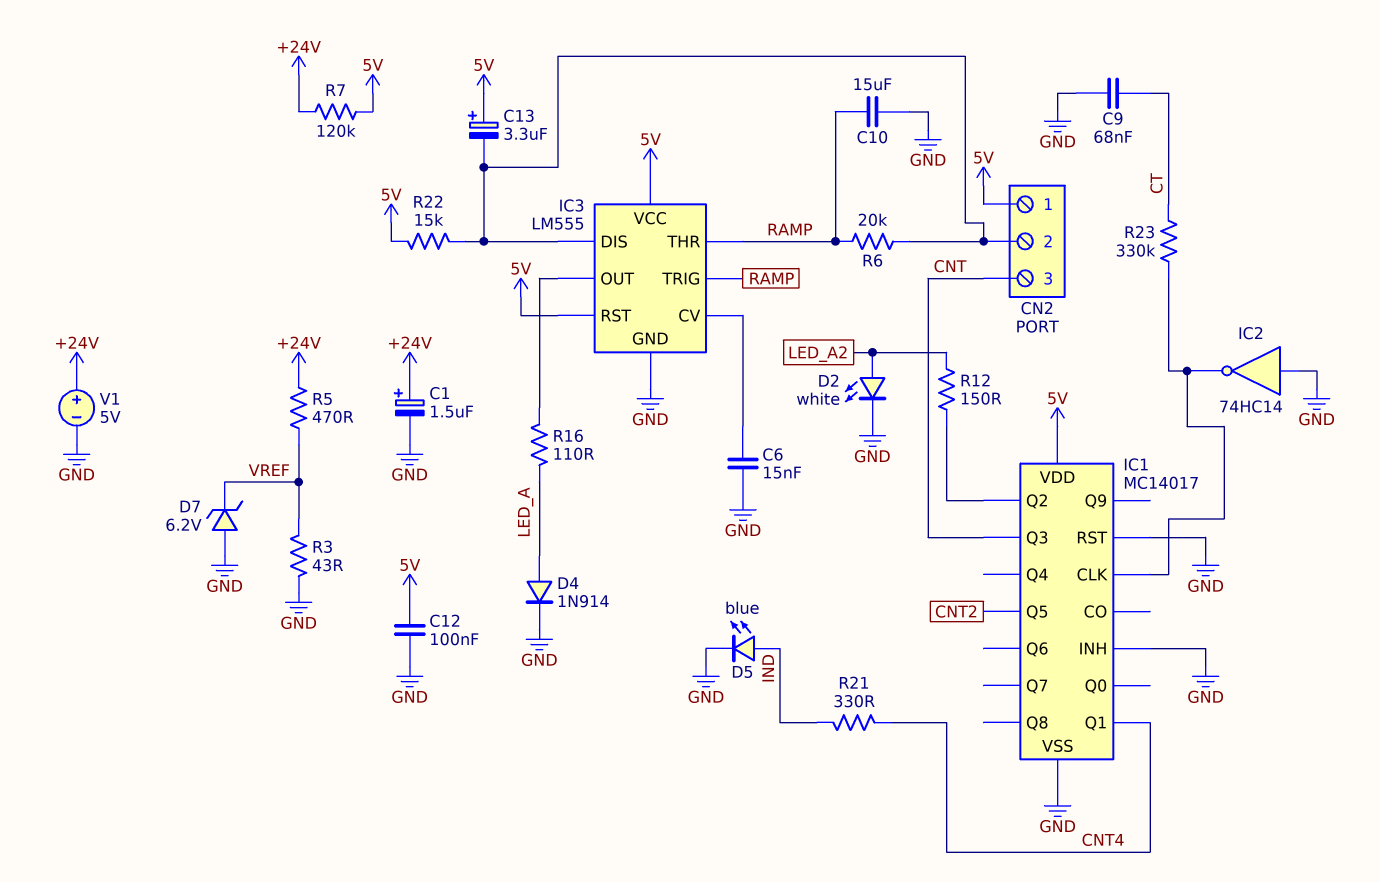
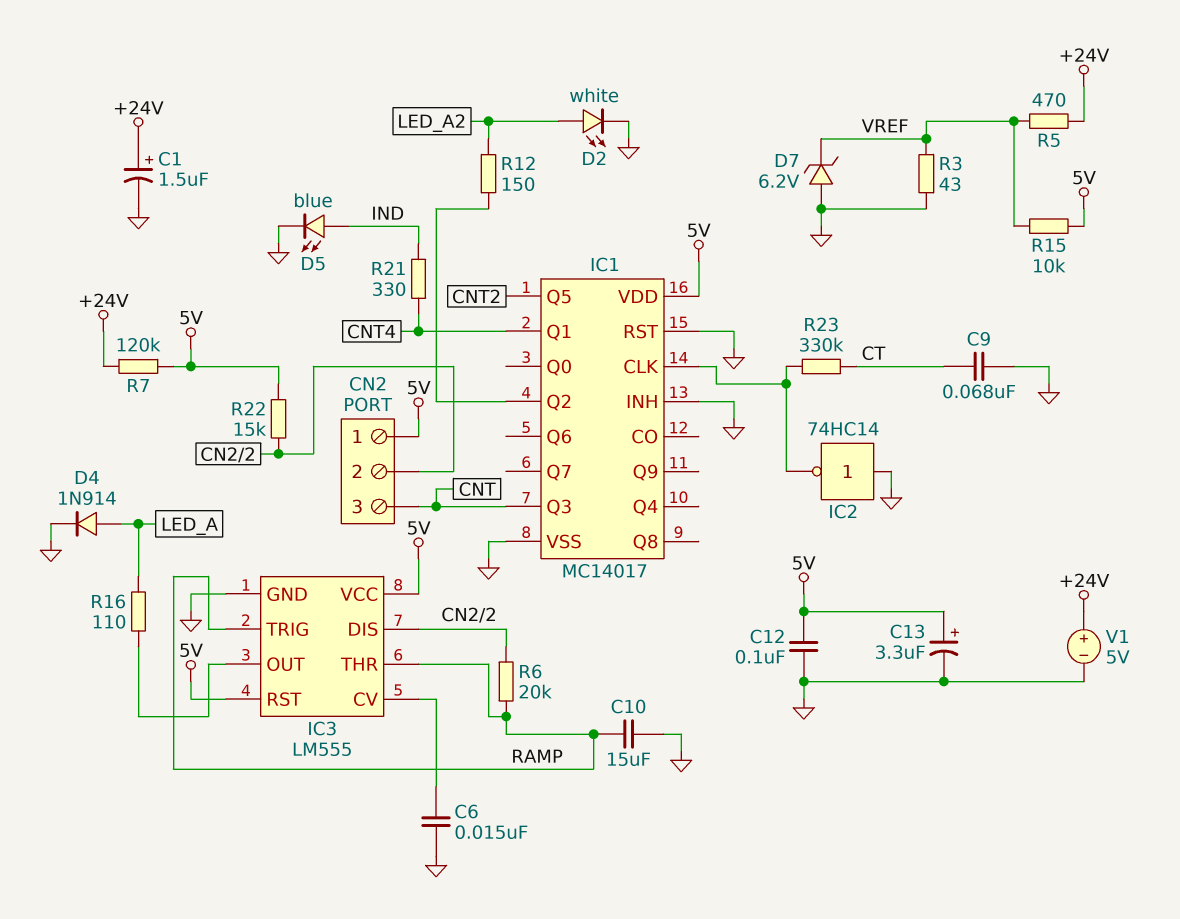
C13: 3.3uF (plus 5V, minus CN2/2) -> 3.3uF (plus 5V, minus GND)
R15: none -> 10k (5V, VREF)

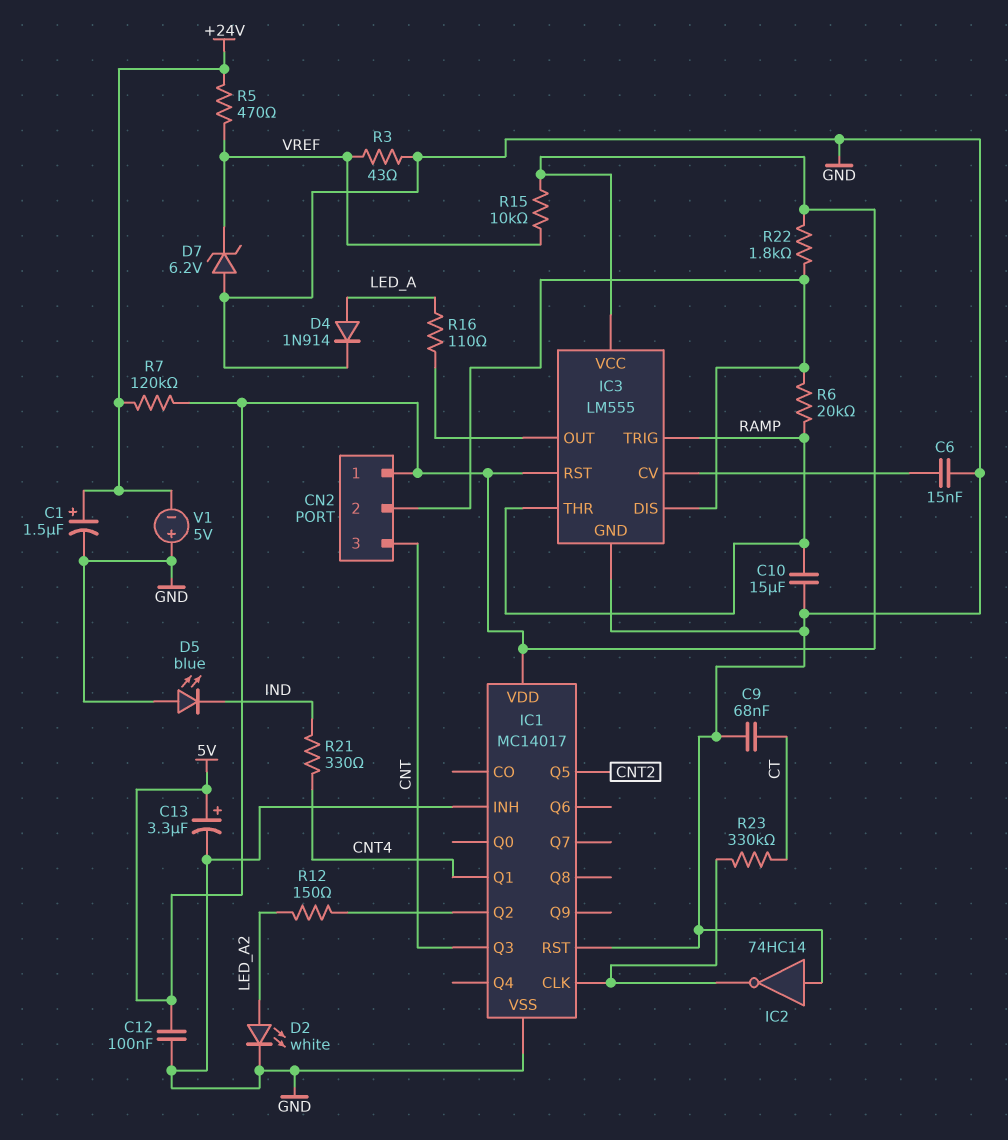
D5: LED blue (A IND, K GND) -> LED blue (A GND, K IND)
R22: 15k (5V, CN2/2) -> 1.8k (5V, CN2/2)
V1: 5V (plus +24V, minus GND) -> 5V (plus GND, minus +24V)

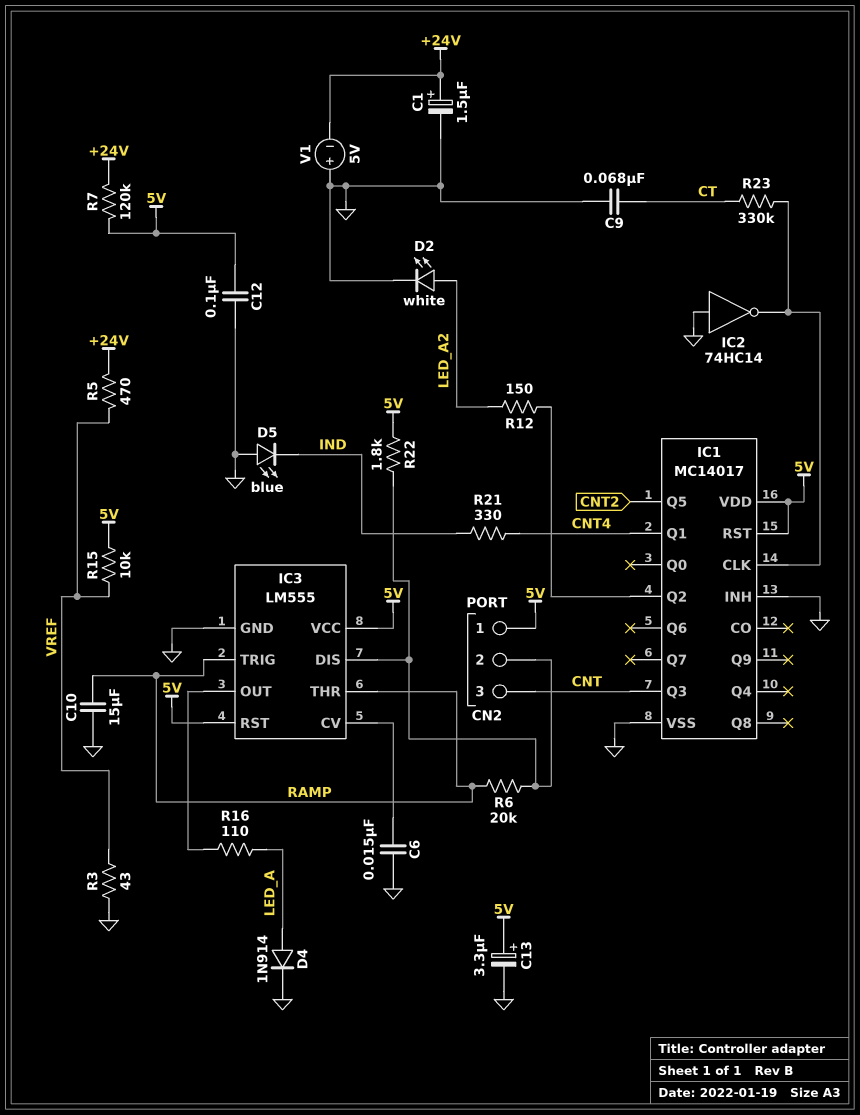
D7: zener 6.2V (A GND, K VREF) -> none
IC1 pin RST: GND -> 5V

